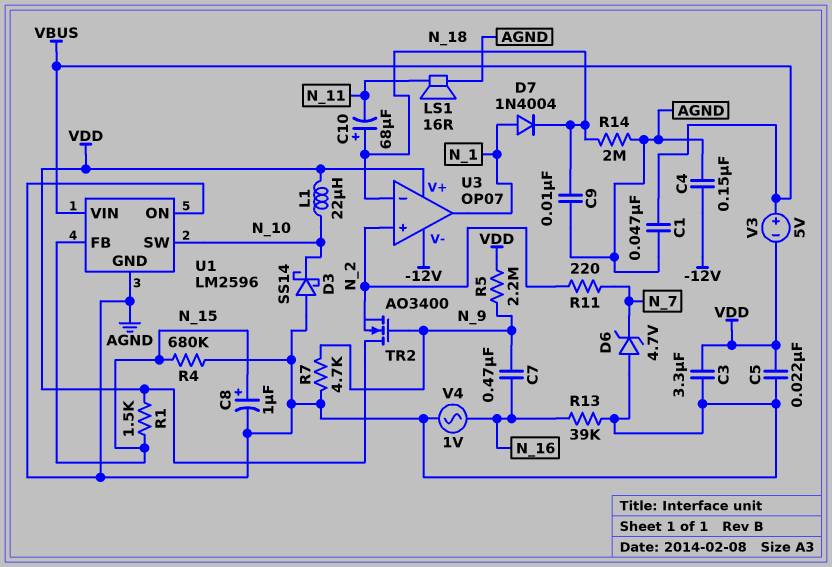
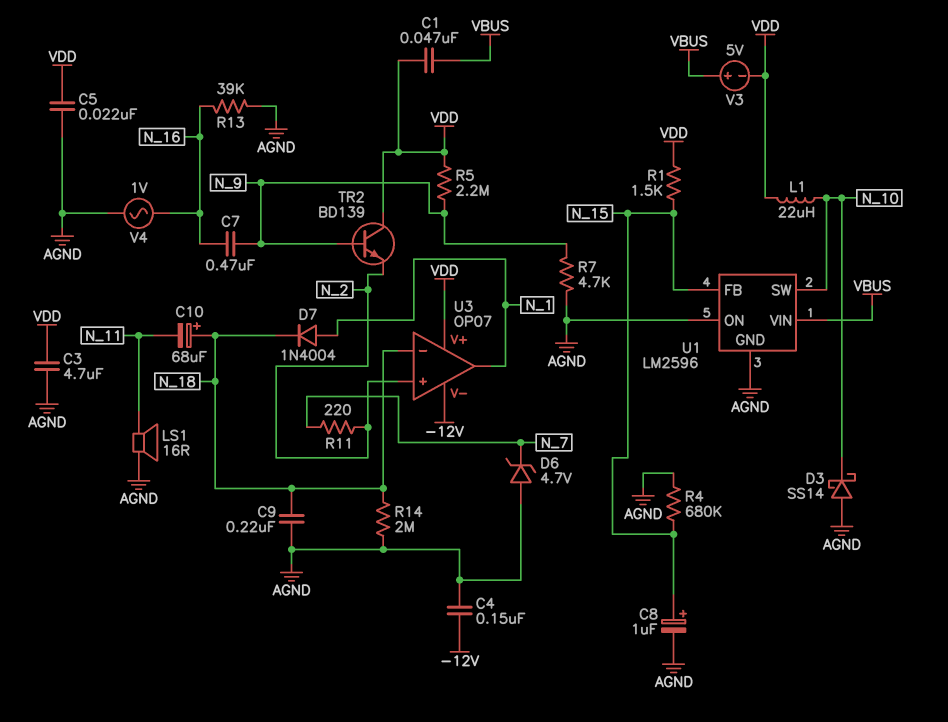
C1: 47nF (AGND, VBUS) -> 47nF (VBUS, VDD)
C3: 3.3uF (AGND, VDD) -> 4.7uF (AGND, VDD)
C9: 10nF (AGND, N_18) -> 220nF (AGND, N_18)
TR2: NMOS AO3400 (G N_9, D VDD, S N_2) -> NPN BD139 (B N_9, C VDD, E N_2)

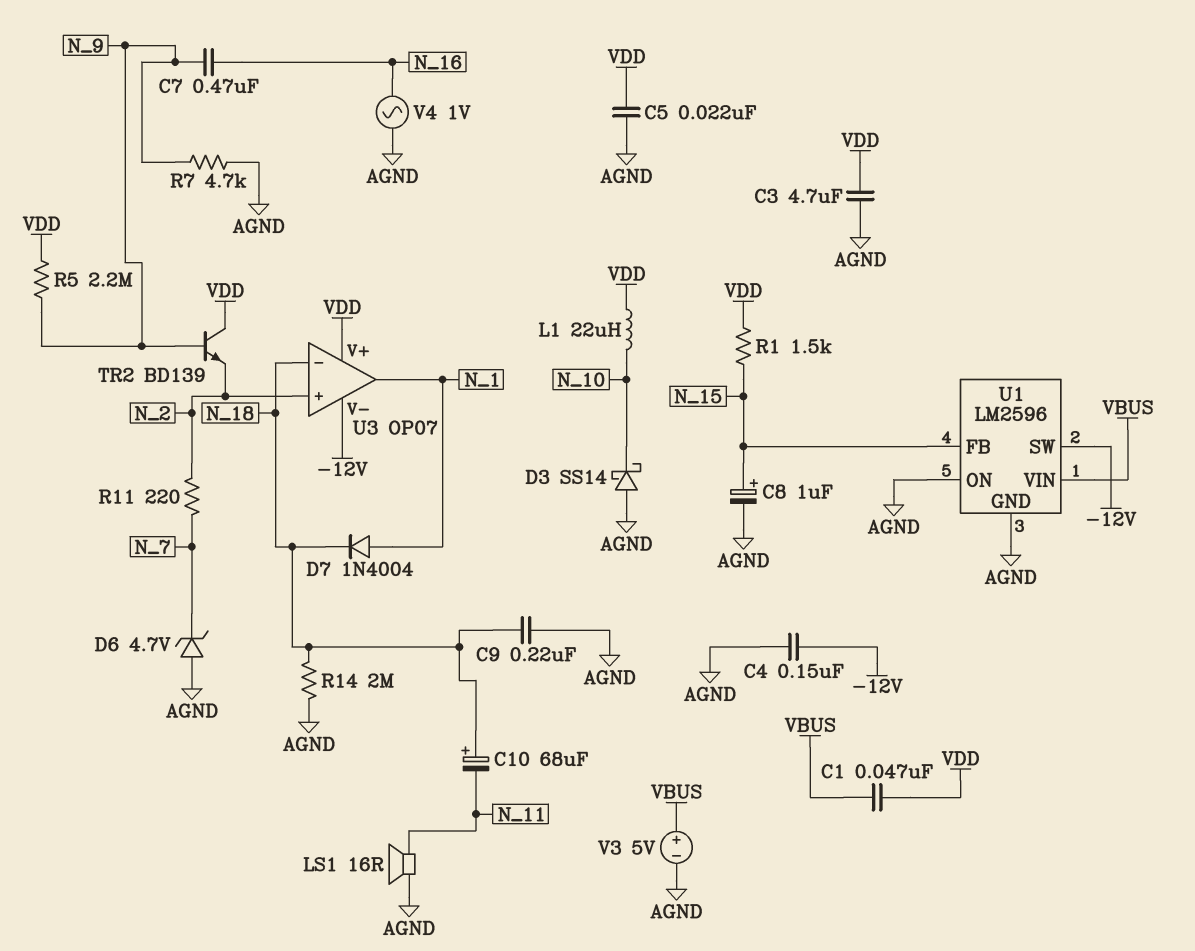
R4: 680k (AGND, N_15) -> none
R13: 39k (AGND, N_16) -> none
U1 pin SW: N_10 -> -12V
V3: 5V (plus VBUS, minus VDD) -> 5V (plus VBUS, minus AGND)

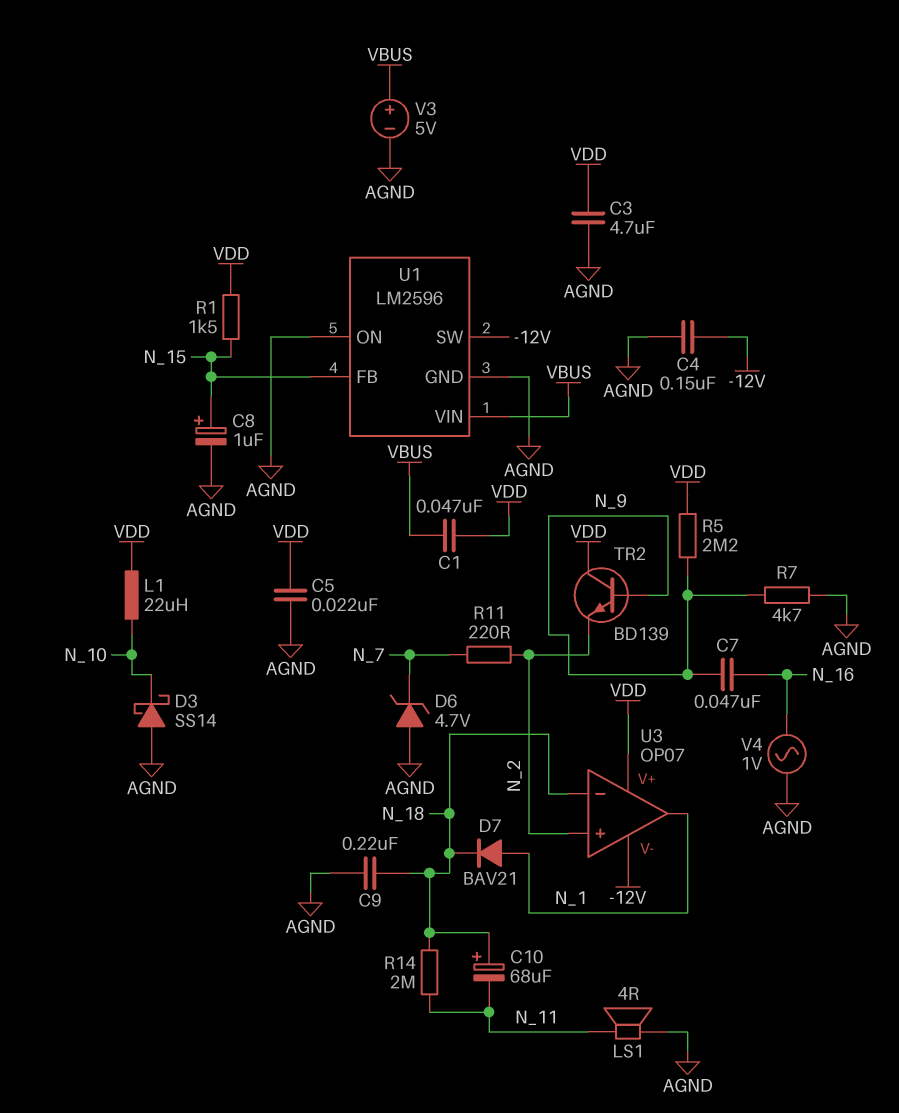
C7: 470nF (N_9, N_16) -> 47nF (N_9, N_16)
D7: diode 1N4004 (A N_1, K N_18) -> diode BAV21 (A N_1, K N_18)
LS1: speaker 16R (AGND, N_11) -> speaker 4R (AGND, N_11)
R14: 2M (AGND, N_18) -> 2M (N_11, N_18)

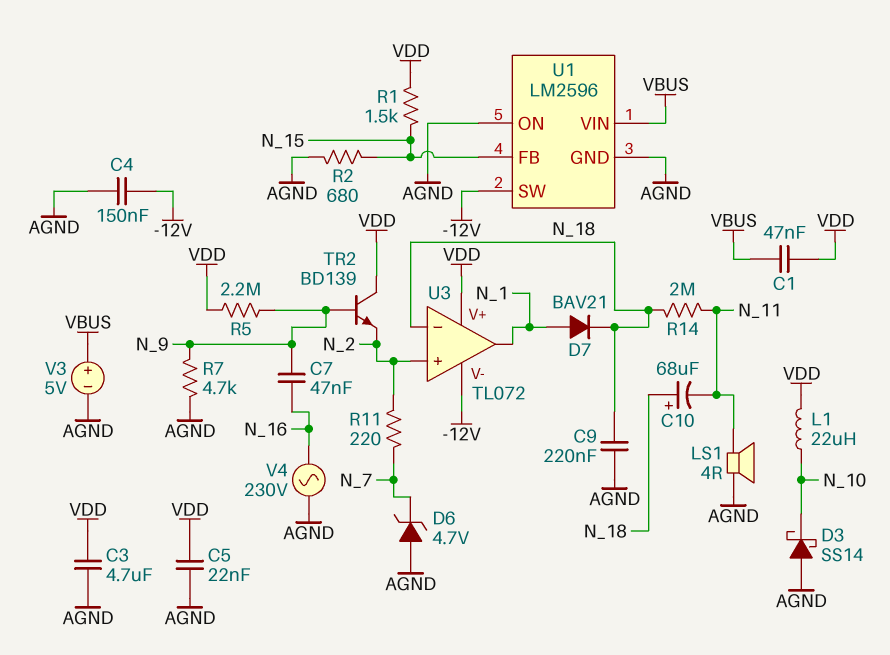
C8: 1uF (plus N_15, minus AGND) -> none
R2: none -> 680 (AGND, N_15)
U3: OP07 -> TL072
V4: AC 1V (AGND, N_16) -> AC 230V (AGND, N_16)

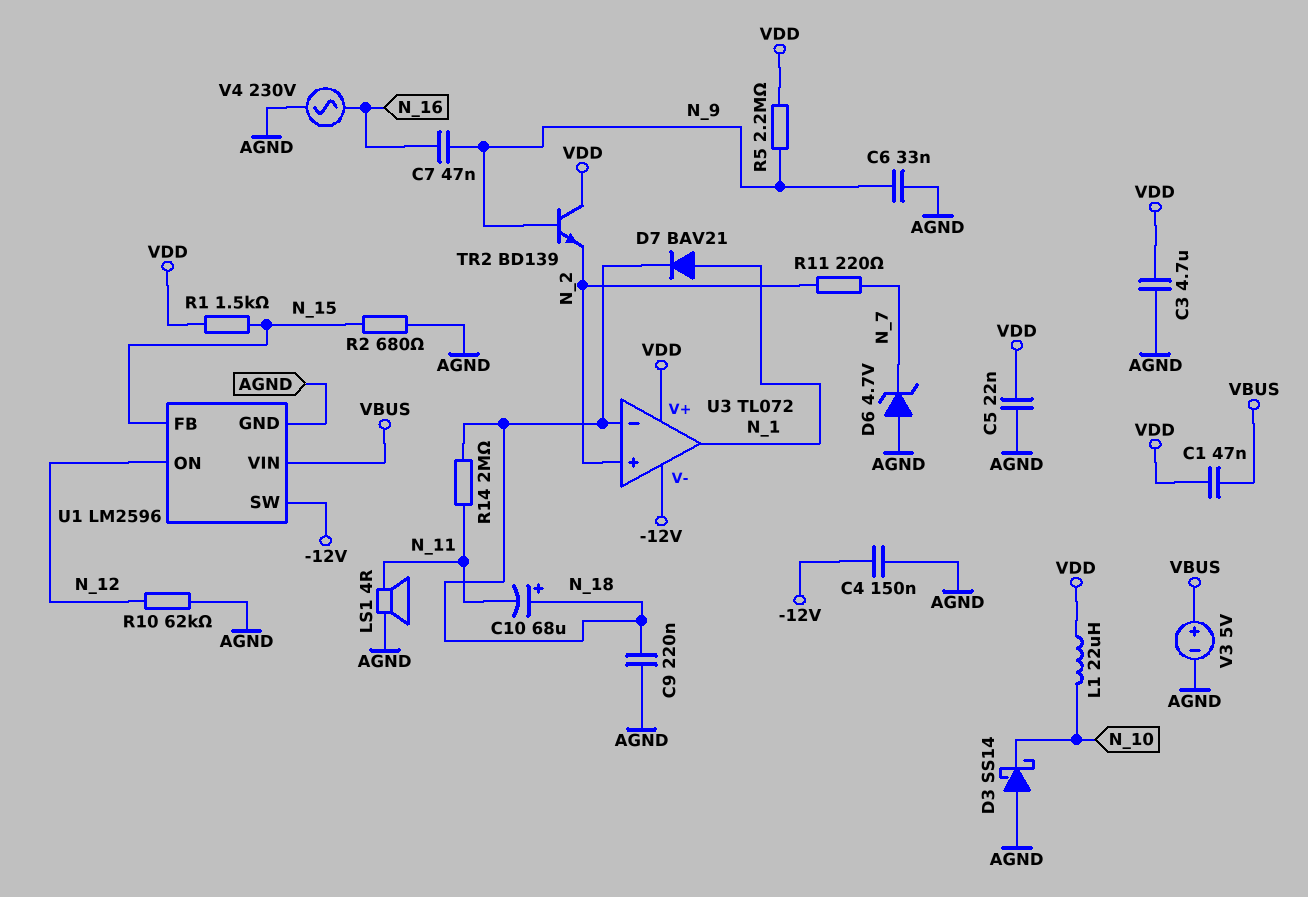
C6: none -> 33nF (AGND, N_9)
R7: 4.7k (AGND, N_9) -> none
R10: none -> 62k (AGND, N_12)
U1 pin ON: AGND -> N_12

